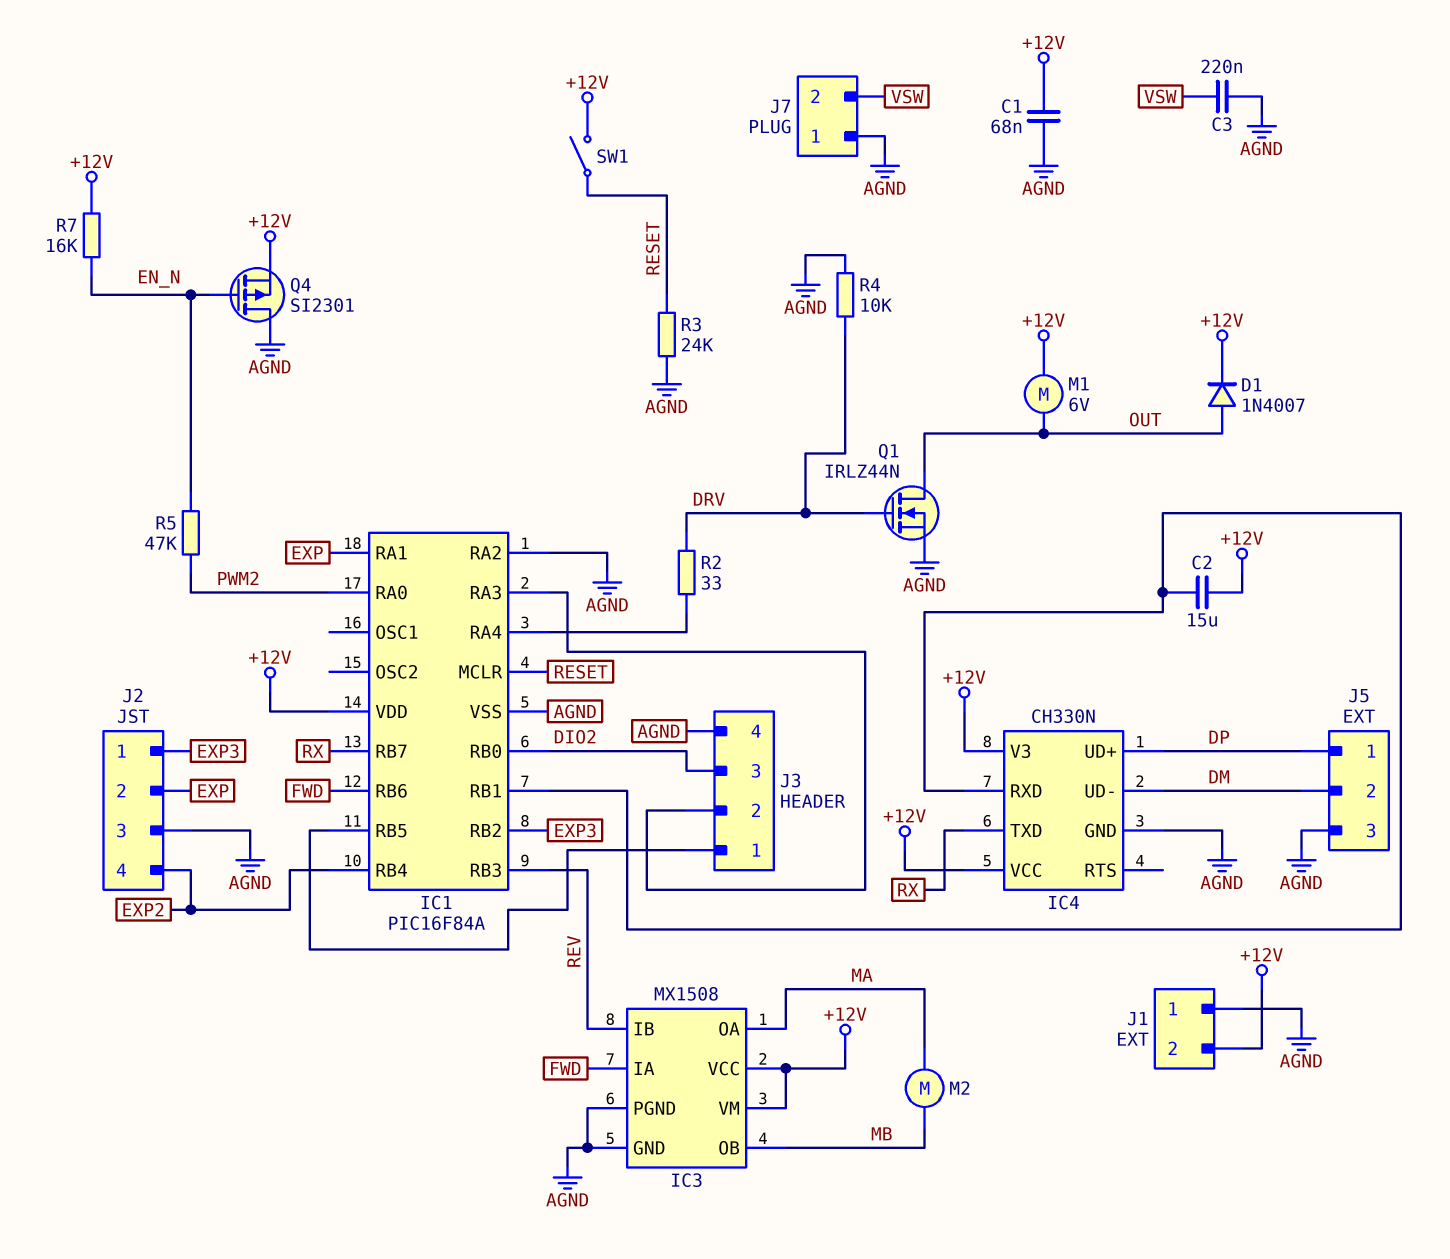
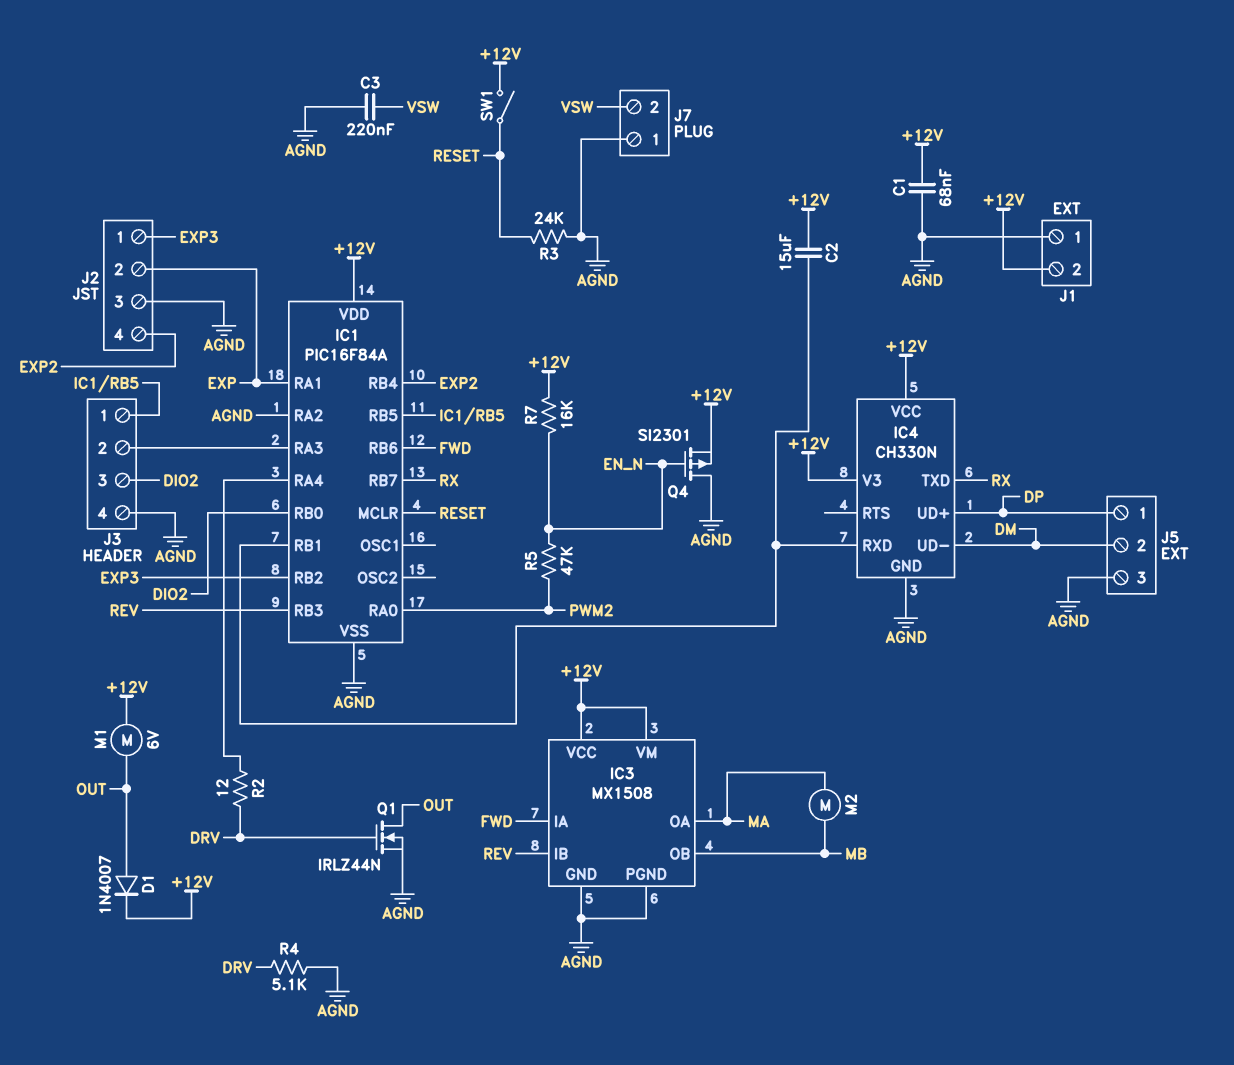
R2: 33 (DRV, IC1/RA4) -> 12 (DRV, IC1/RA4)
R4: 10k (AGND, DRV) -> 5.1k (AGND, DRV)

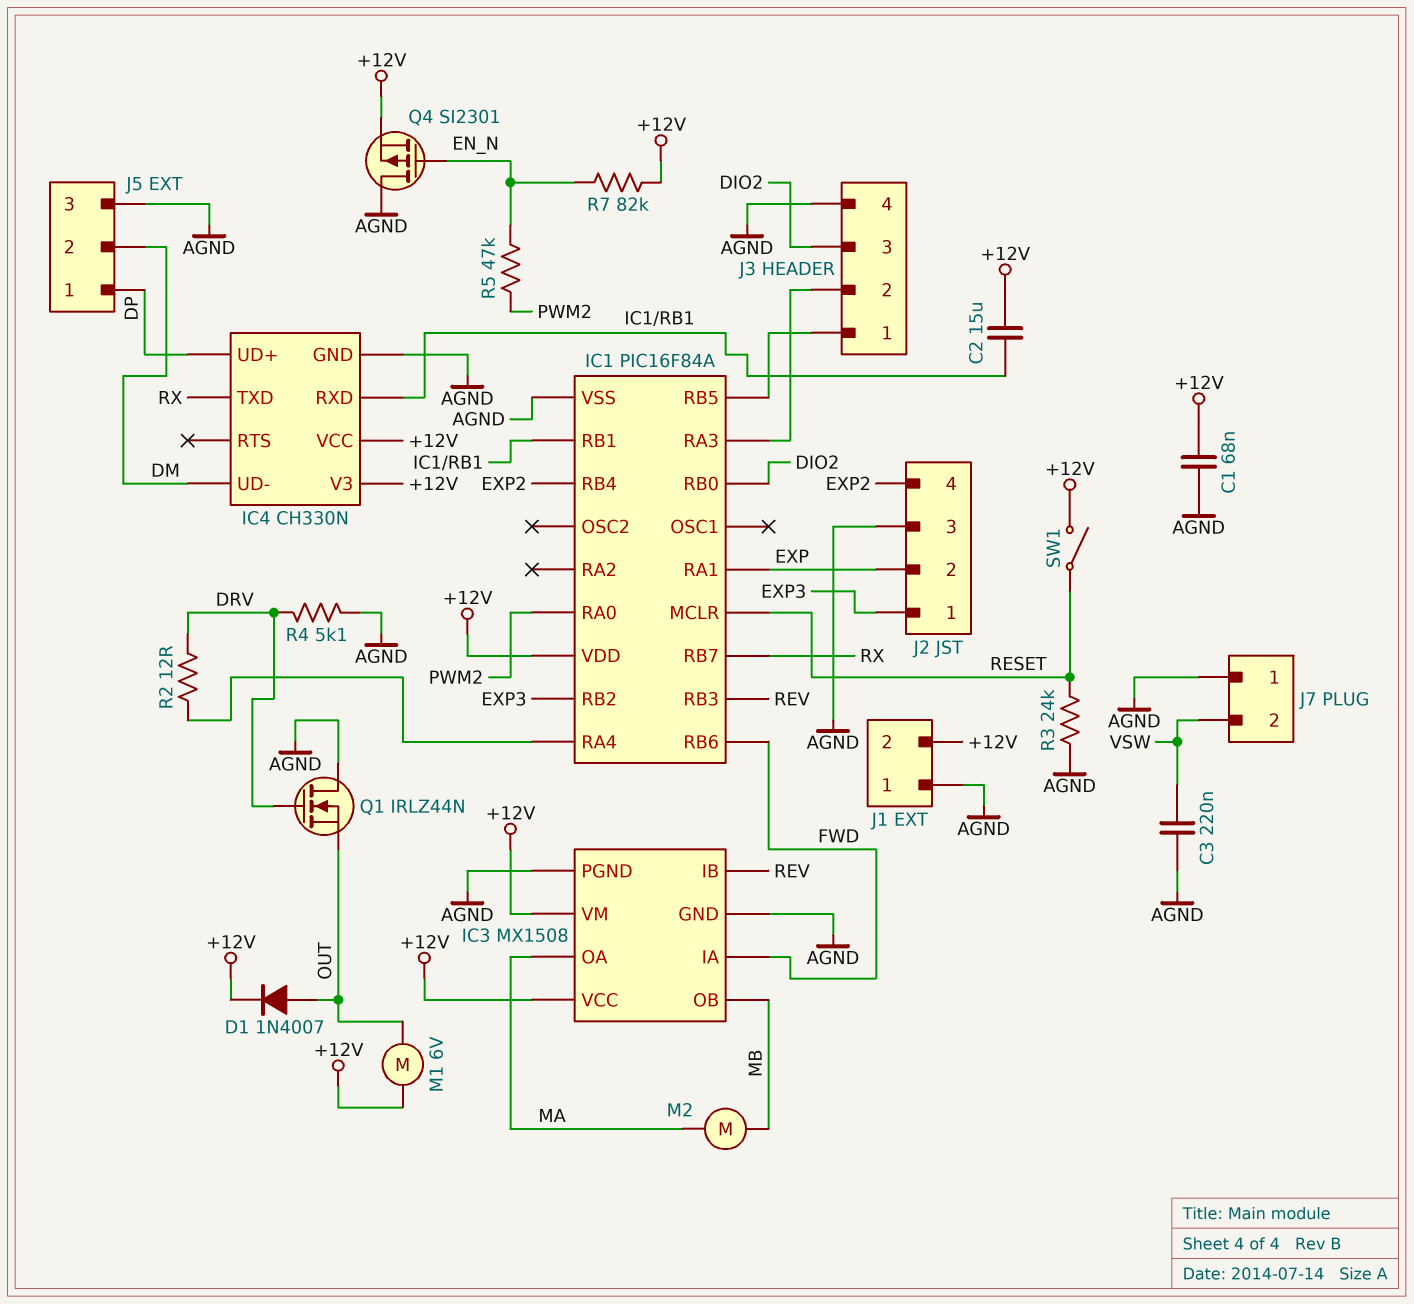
IC1 pin RA2: AGND -> none
Q1: NMOS IRLZ44N (G DRV, D OUT, S AGND) -> NMOS IRLZ44N (G DRV, D AGND, S OUT)
R7: 16k (+12V, EN_N) -> 82k (+12V, EN_N)

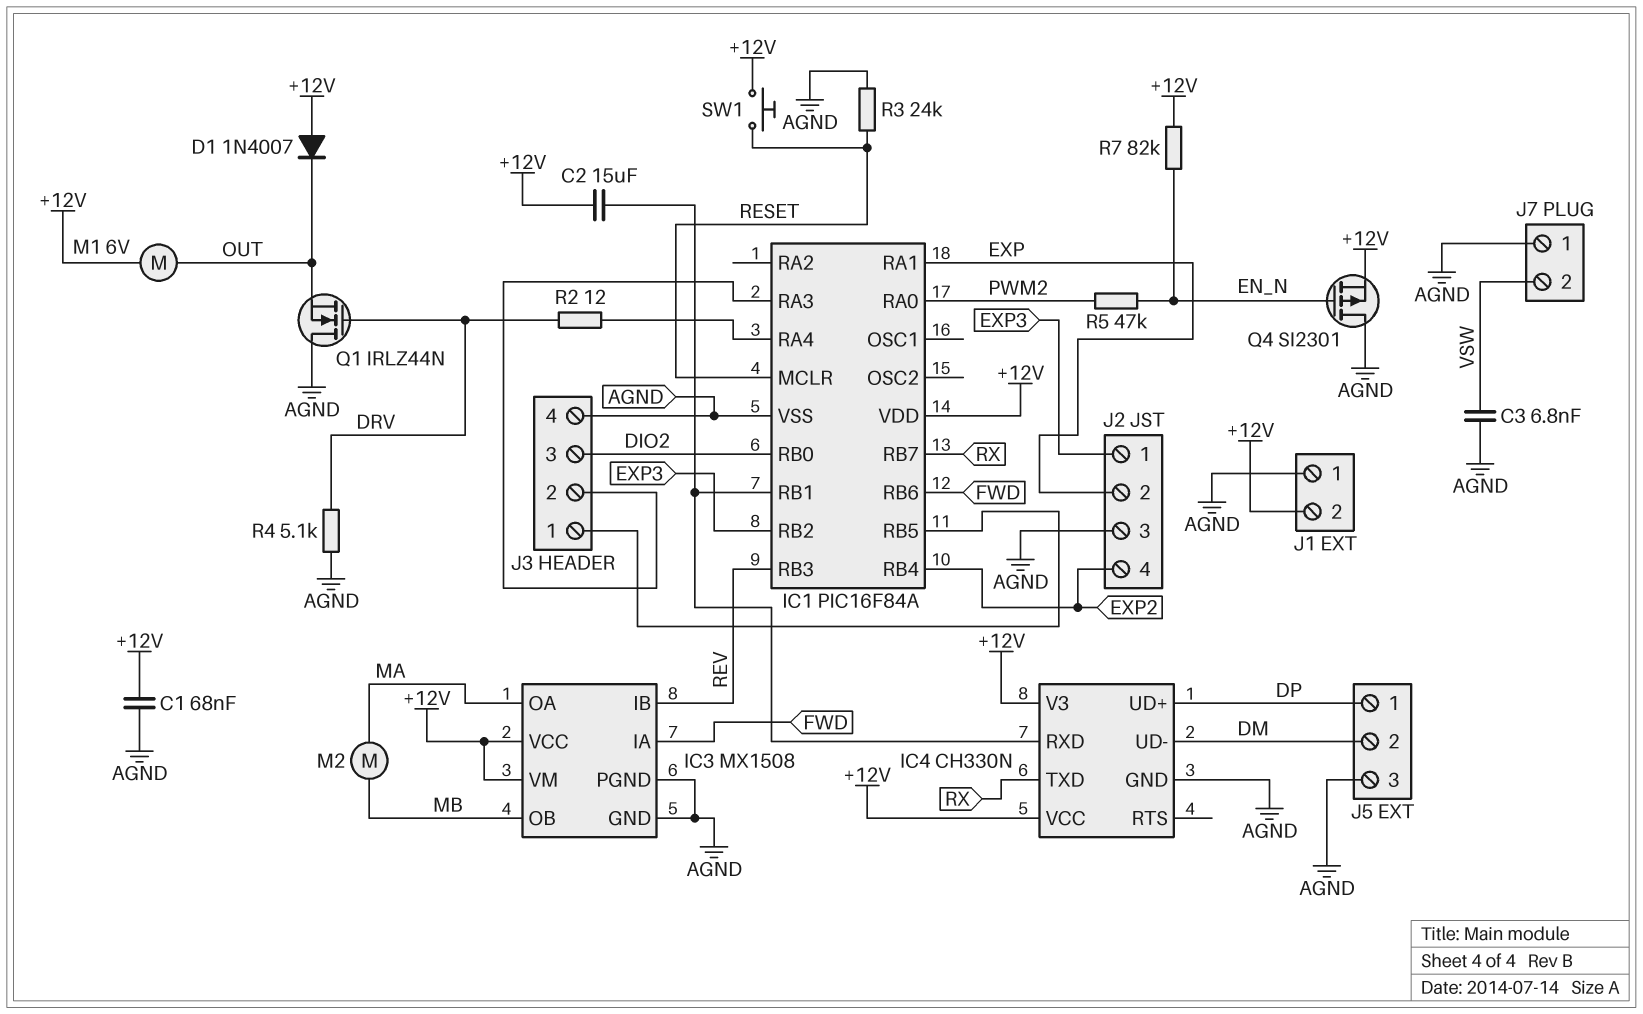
C3: 220nF (AGND, VSW) -> 6.8nF (AGND, VSW)
D1: diode 1N4007 (A OUT, K +12V) -> diode 1N4007 (A +12V, K OUT)
SW1: switch (+12V, RESET) -> button (+12V, RESET)

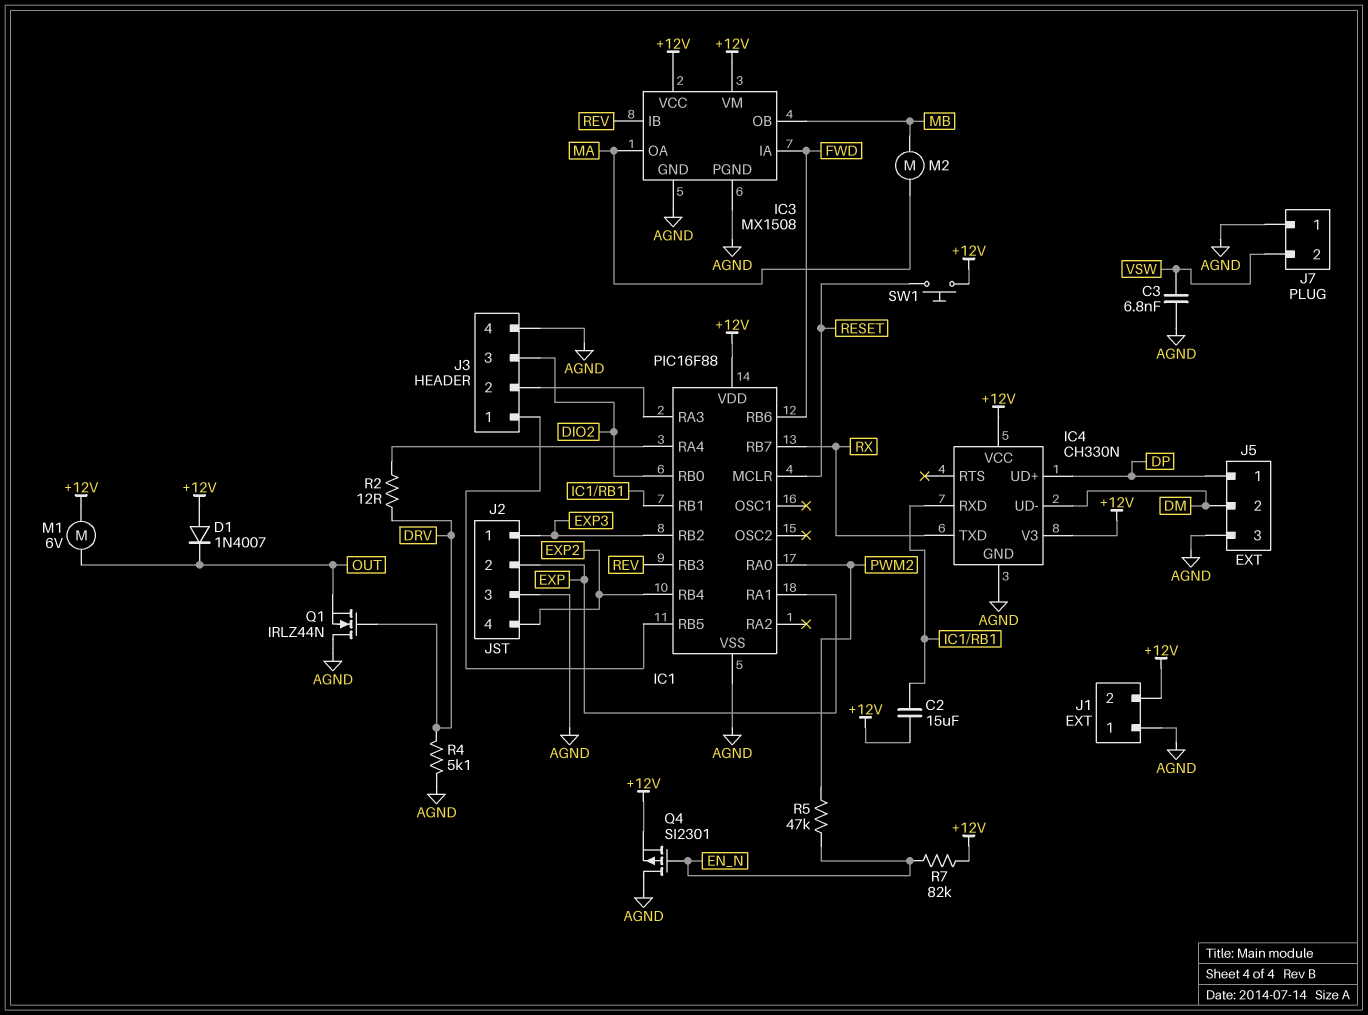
C1: 68nF (+12V, AGND) -> none
IC1: PIC16F84A -> PIC16F88
R3: 24k (AGND, RESET) -> none

